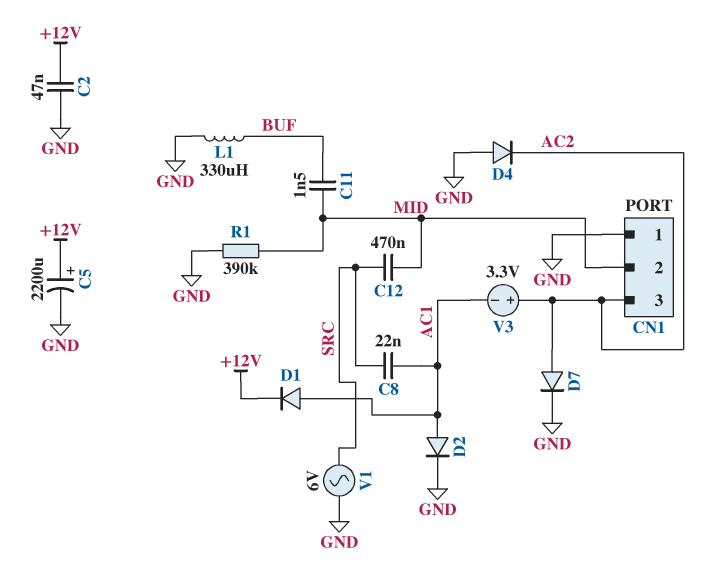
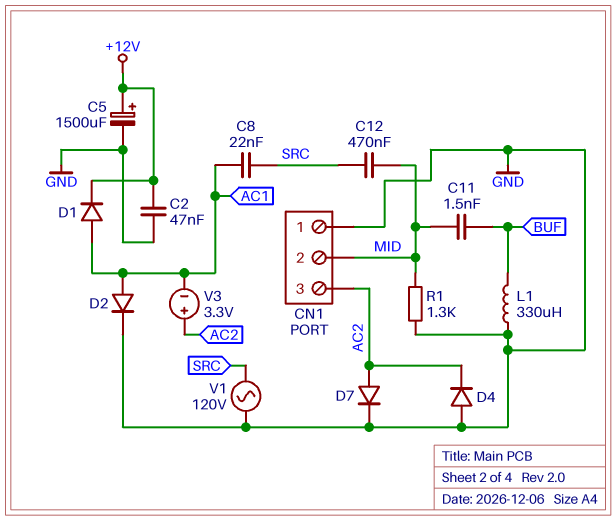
C5: 2200uF (plus +12V, minus GND) -> 1500uF (plus +12V, minus GND)
R1: 390k (GND, MID) -> 1.3k (GND, MID)
V1: AC 6V (GND, SRC) -> AC 120V (GND, SRC)

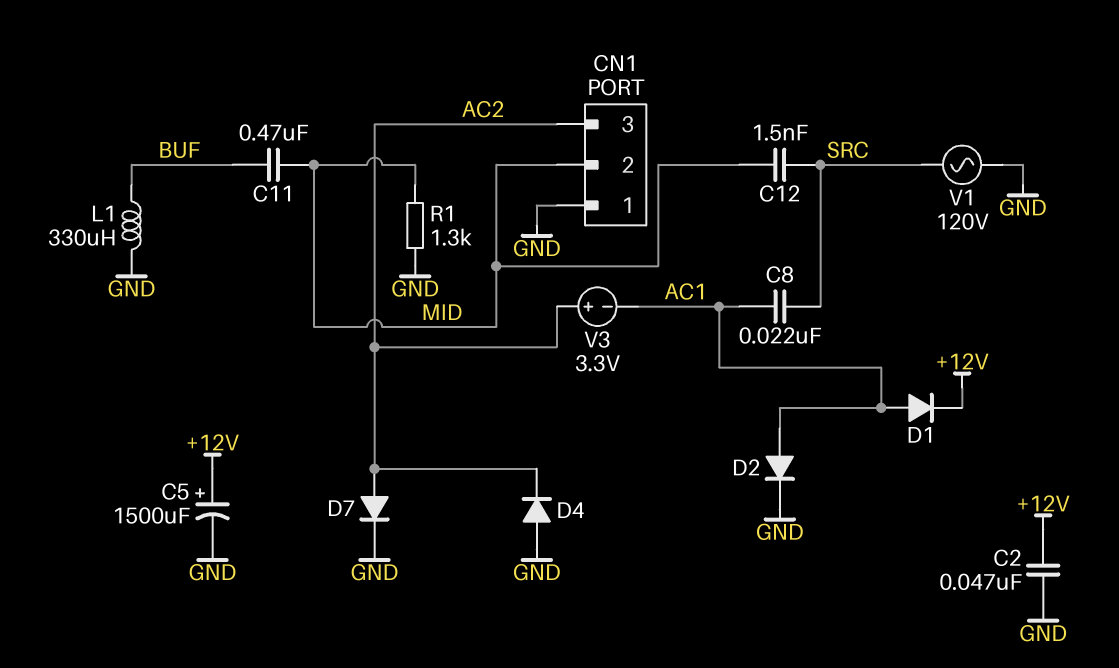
C11: 1.5nF (BUF, MID) -> 470nF (BUF, MID)
C12: 470nF (MID, SRC) -> 1.5nF (MID, SRC)

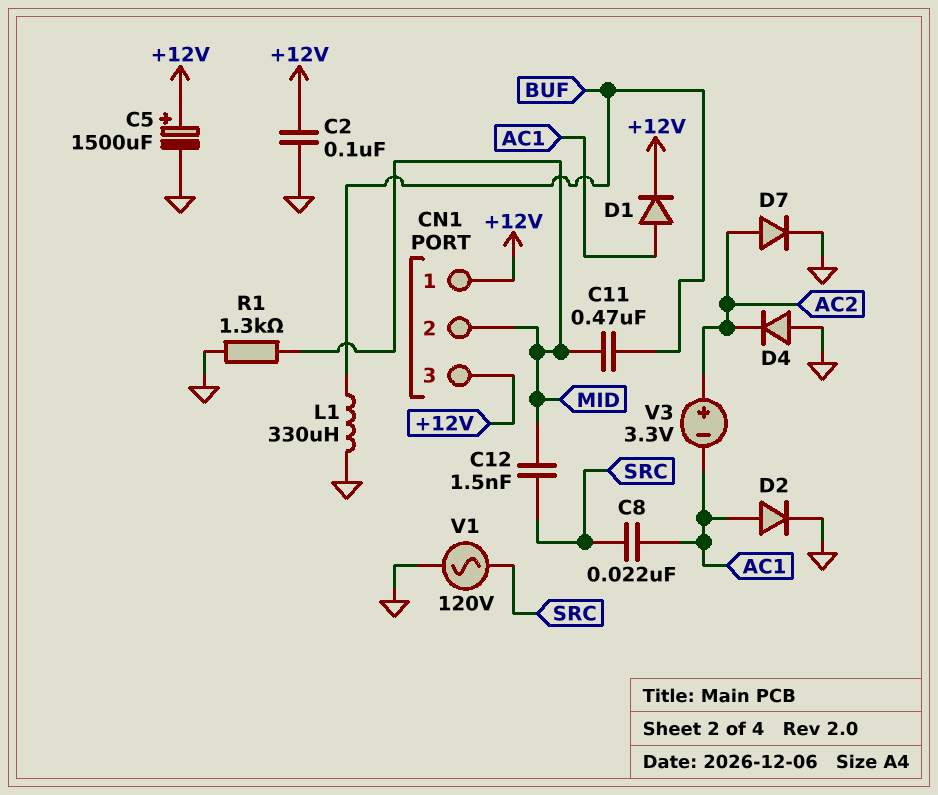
C2: 47nF (+12V, GND) -> 100nF (+12V, GND)
CN1 pin 1: GND -> +12V
CN1 pin 3: AC2 -> +12V

